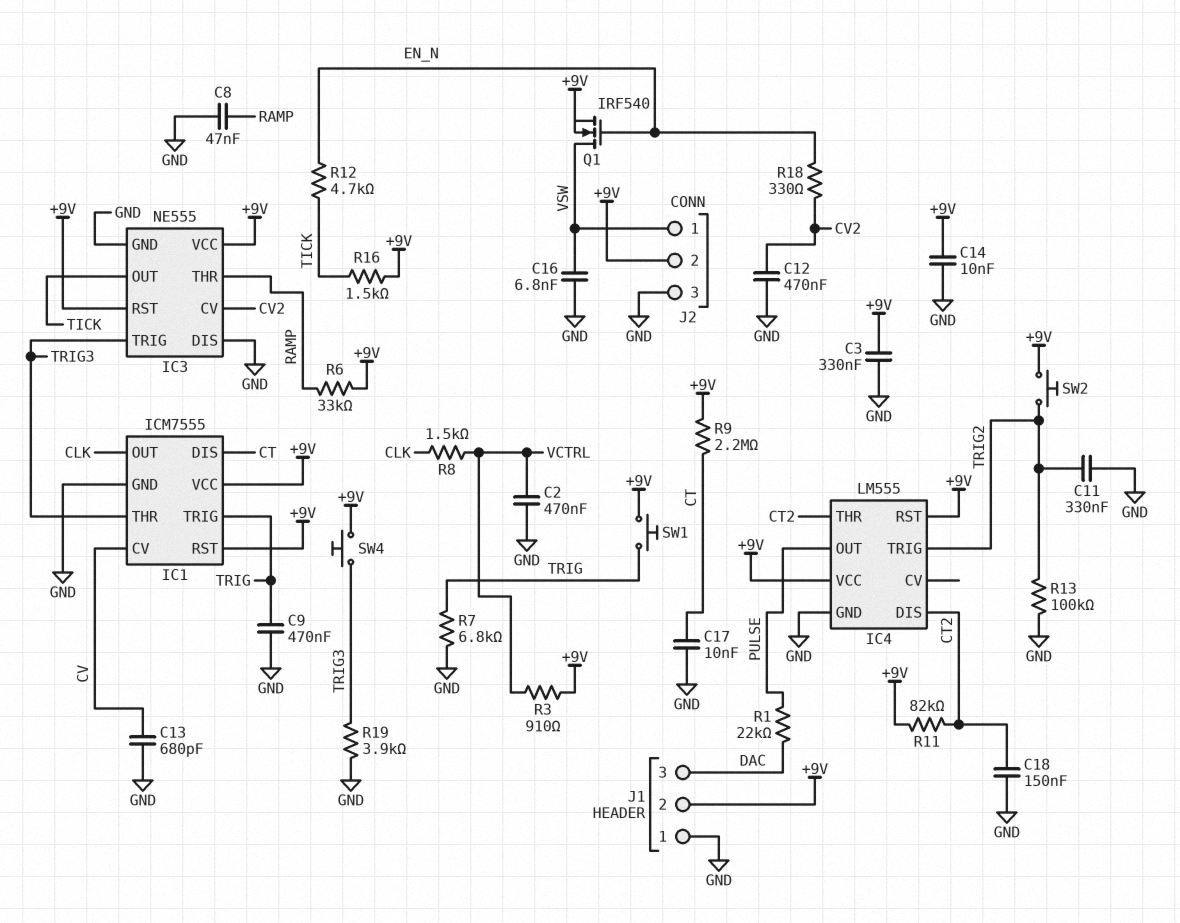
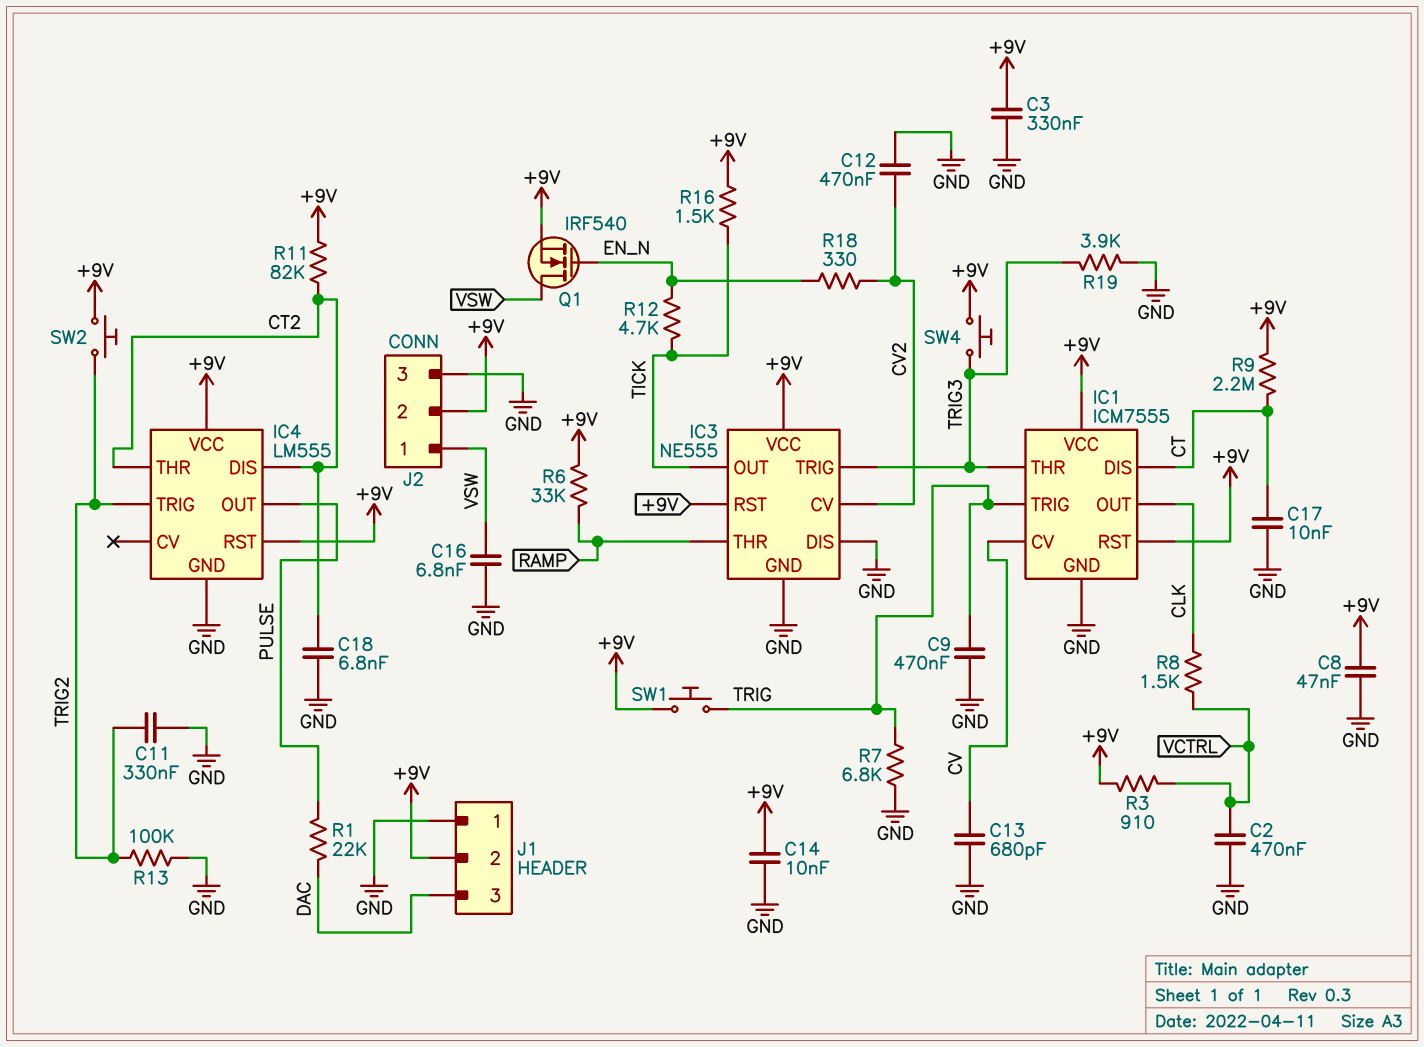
C8: 47nF (GND, RAMP) -> 47nF (+9V, GND)
C18: 150nF (CT2, GND) -> 6.8nF (CT2, GND)

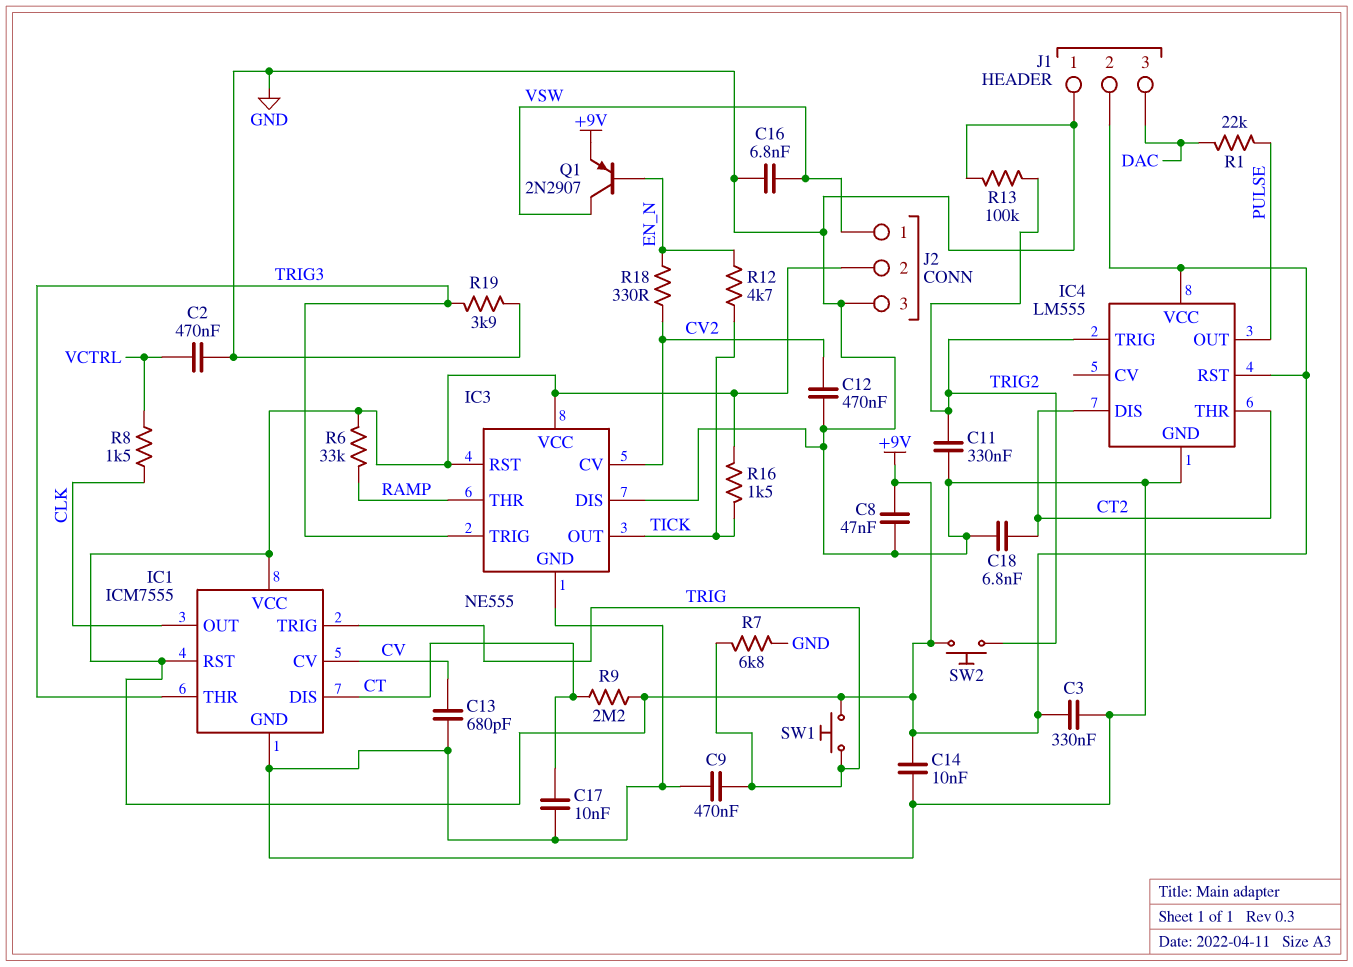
Q1: NMOS IRF540 (G EN_N, D VSW, S +9V) -> PNP 2N2907 (B EN_N, C VSW, E +9V)
R3: 910 (+9V, VCTRL) -> none
R11: 82k (+9V, CT2) -> none
SW4: button (+9V, TRIG3) -> none

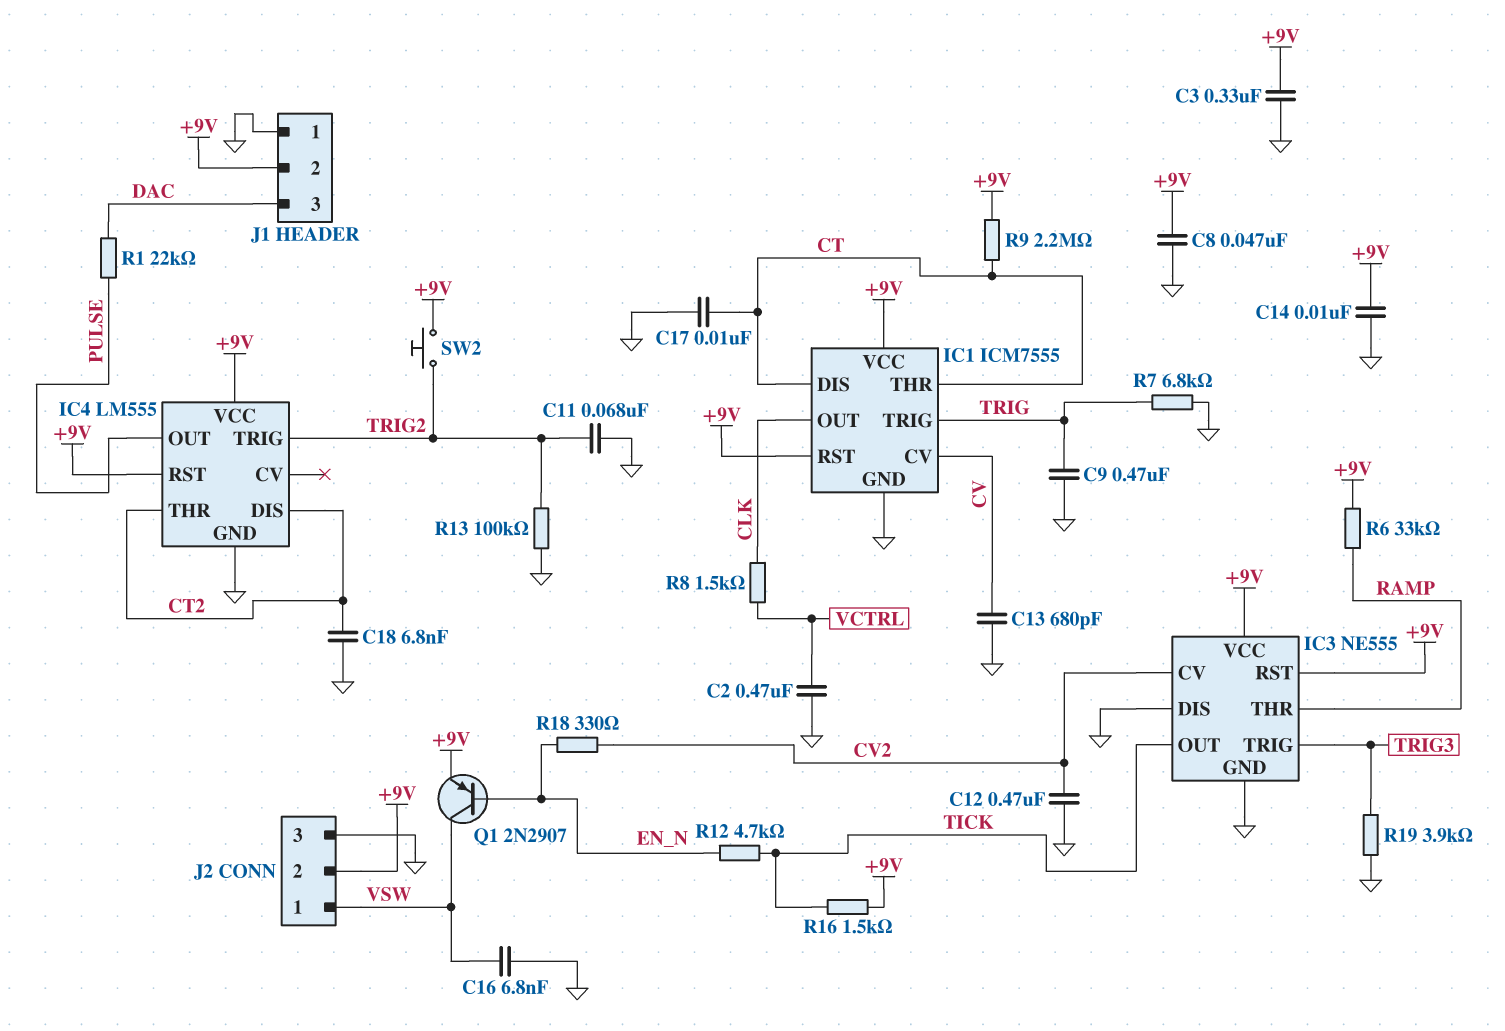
C11: 330nF (GND, TRIG2) -> 68nF (GND, TRIG2)
IC1 pin THR: TRIG3 -> CT
SW1: button (+9V, TRIG) -> none

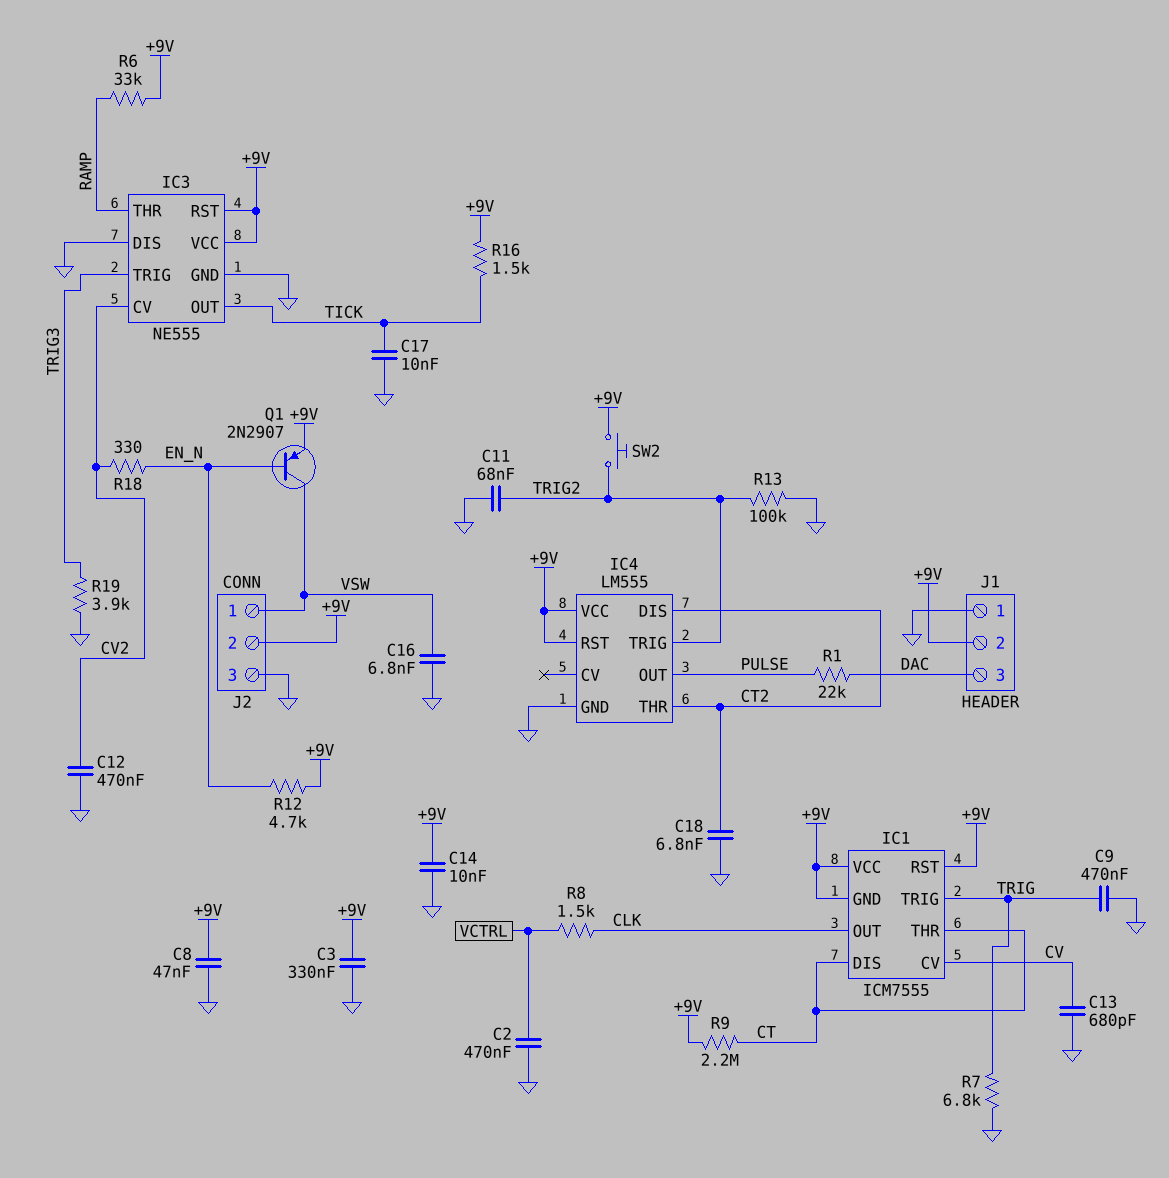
C17: 10nF (CT, GND) -> 10nF (GND, TICK)
IC1 pin GND: GND -> +9V
R12: 4.7k (EN_N, TICK) -> 4.7k (+9V, EN_N)

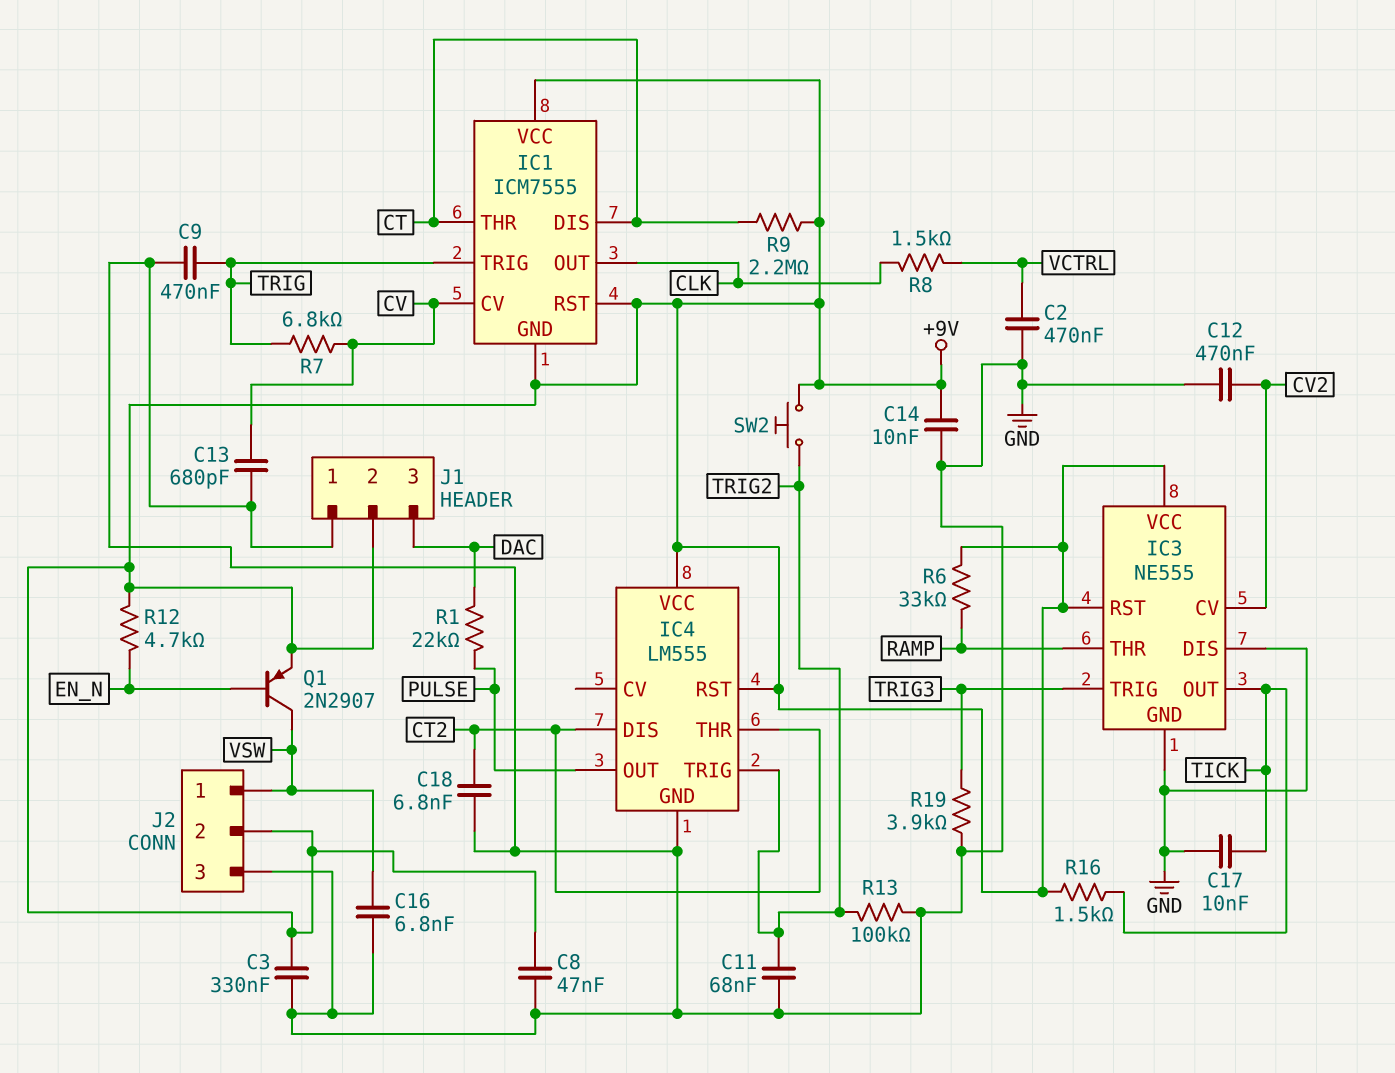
R7: 6.8k (GND, TRIG) -> 6.8k (CV, TRIG)
R18: 330 (CV2, EN_N) -> none

